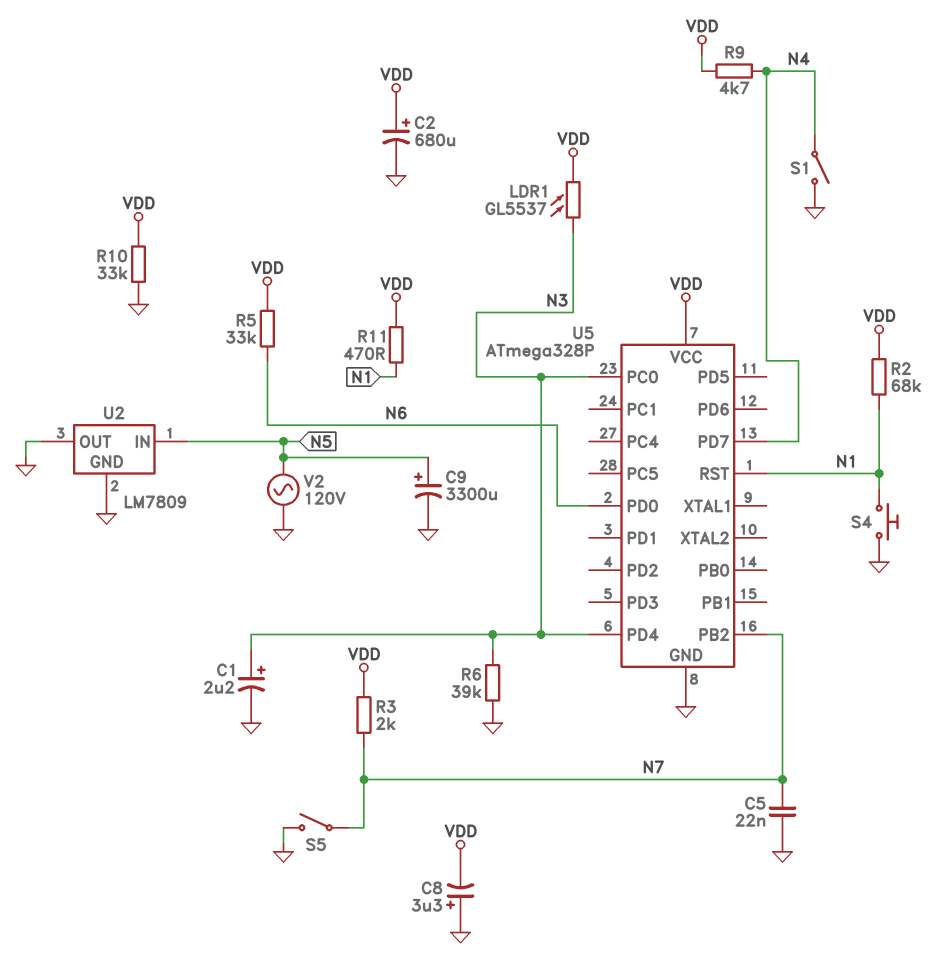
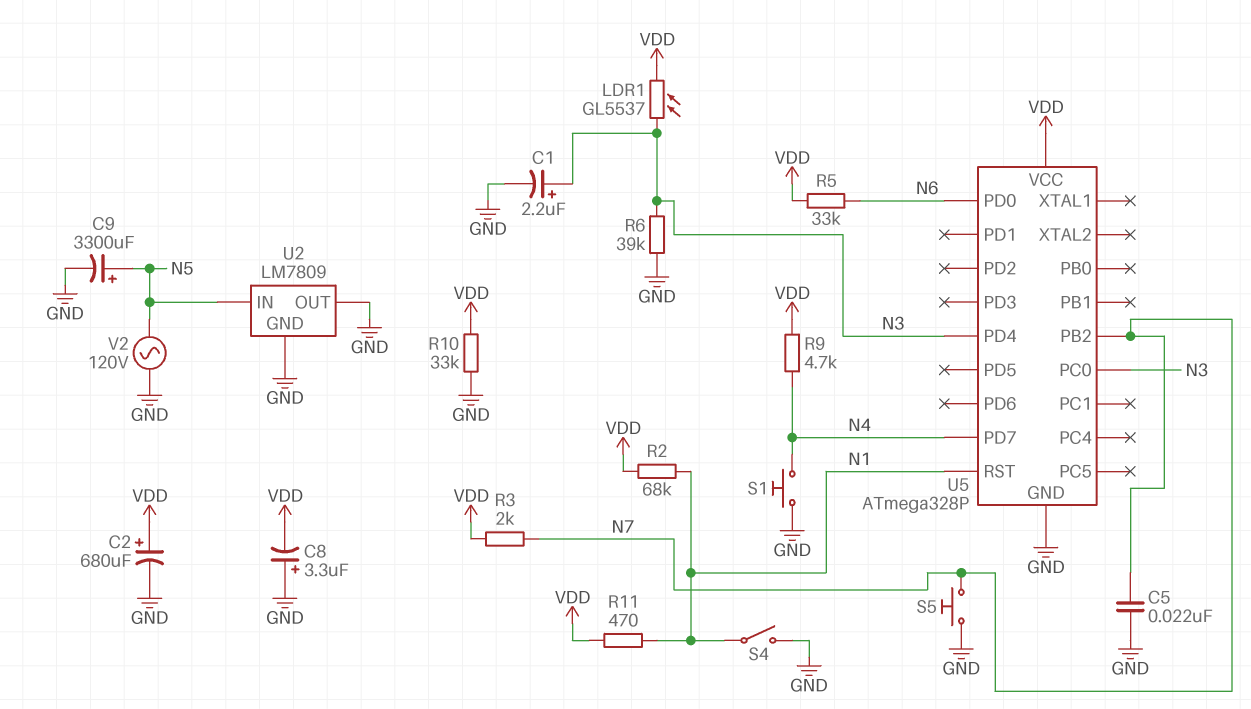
S1: switch (GND, N4) -> button (GND, N4)
S4: button (GND, N1) -> switch (GND, N1)
S5: switch (GND, N7) -> button (GND, N7)

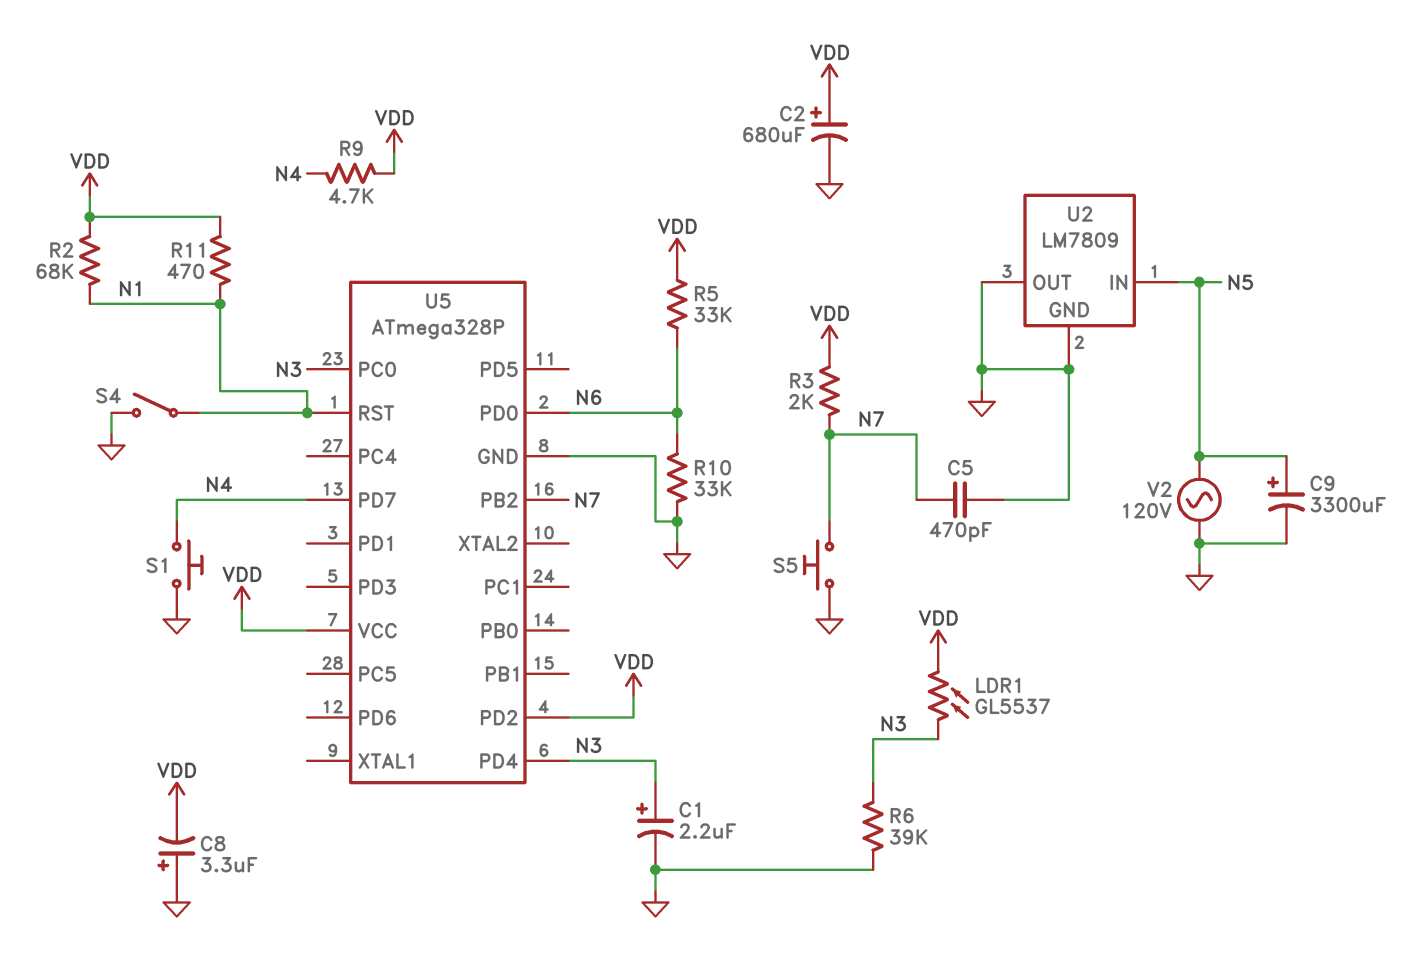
C5: 22nF (GND, N7) -> 470pF (GND, N7)
R10: 33k (GND, VDD) -> 33k (GND, N6)
U5 pin PD2: none -> VDD

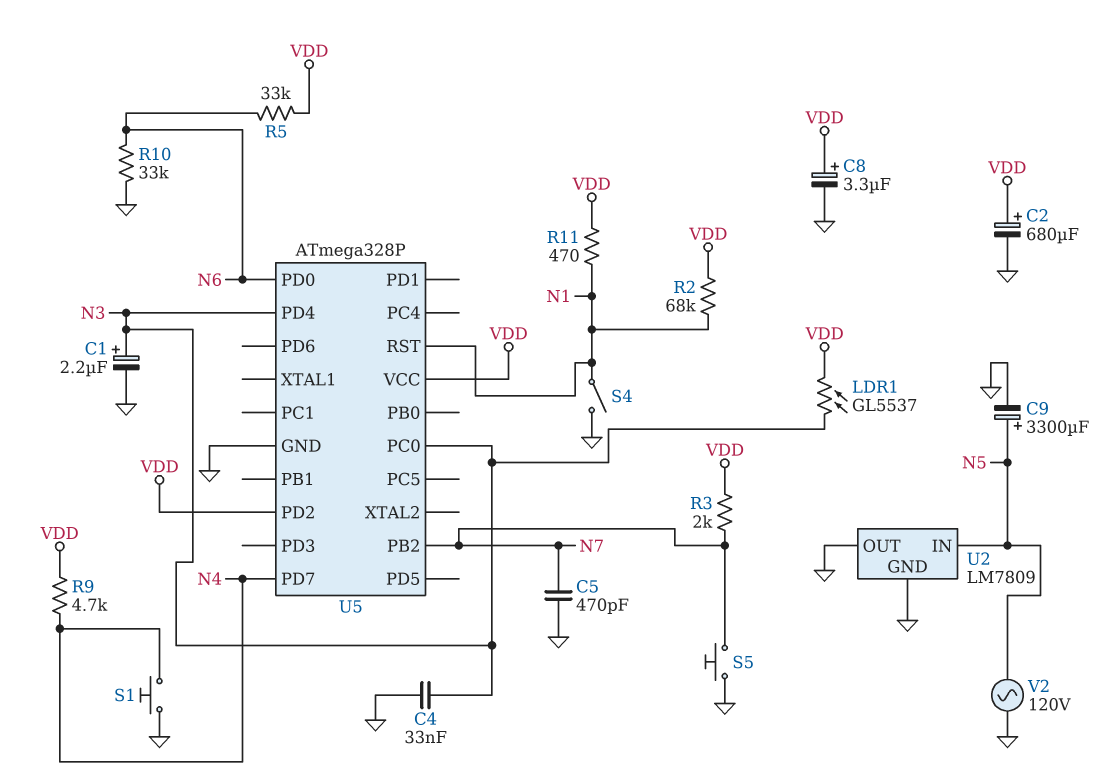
C4: none -> 33nF (GND, N3)
C8: 3.3uF (plus GND, minus VDD) -> 3.3uF (plus VDD, minus GND)
R6: 39k (GND, N3) -> none

